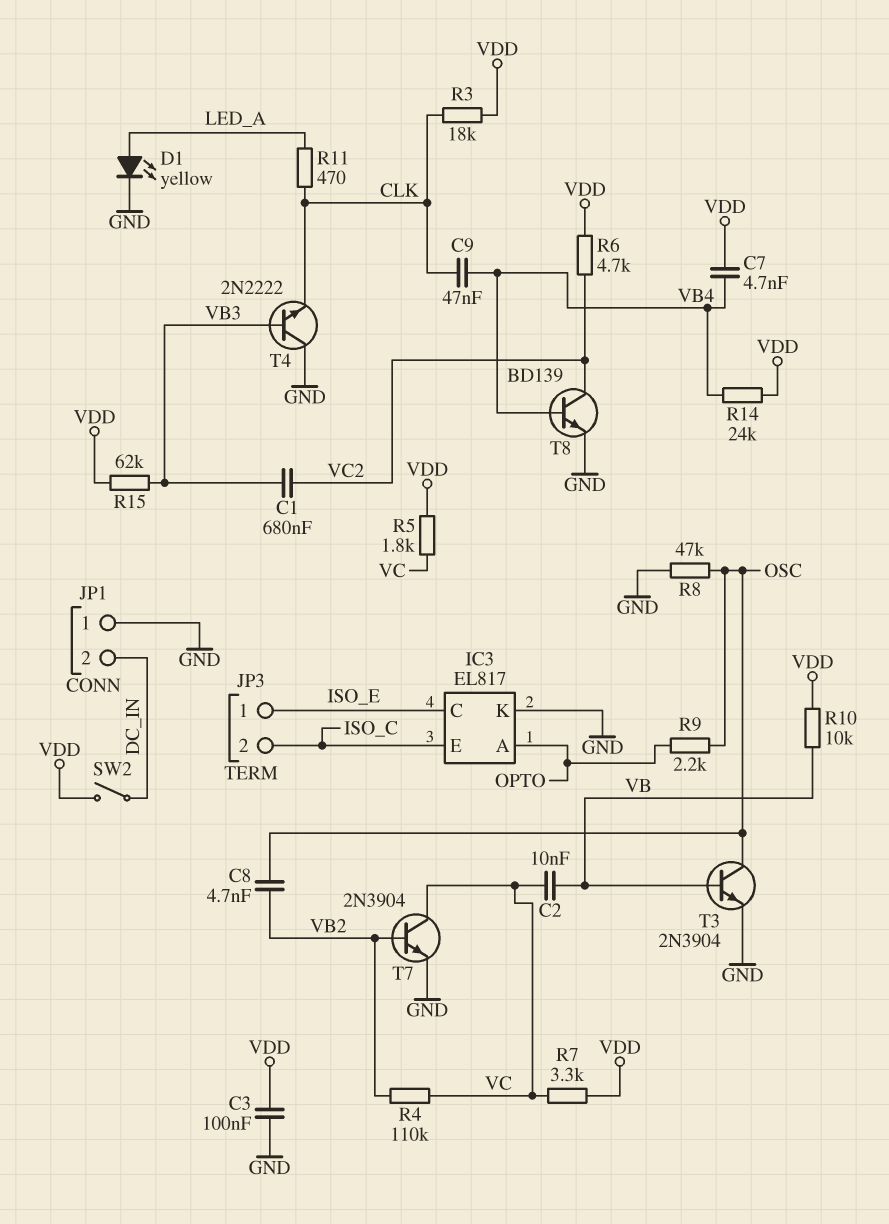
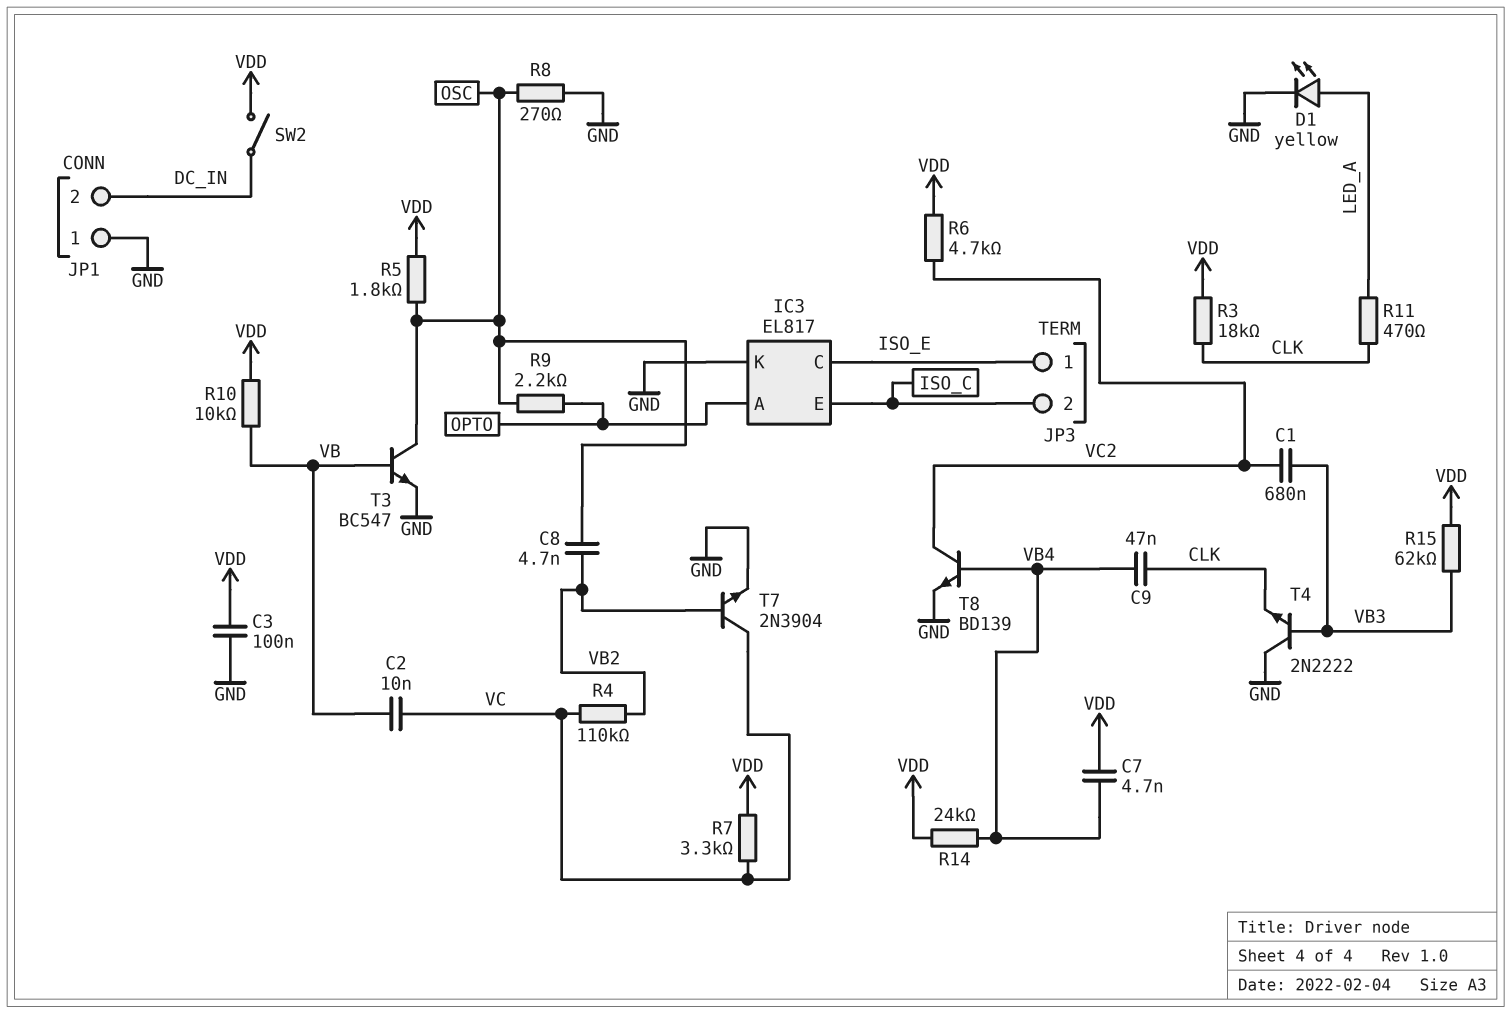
R5: 1.8k (VC, VDD) -> 1.8k (OSC, VDD)
R8: 47k (GND, OSC) -> 270 (GND, OSC)
T3: NPN 2N3904 (B VB, C OSC, E GND) -> NPN BC547 (B VB, C OSC, E GND)

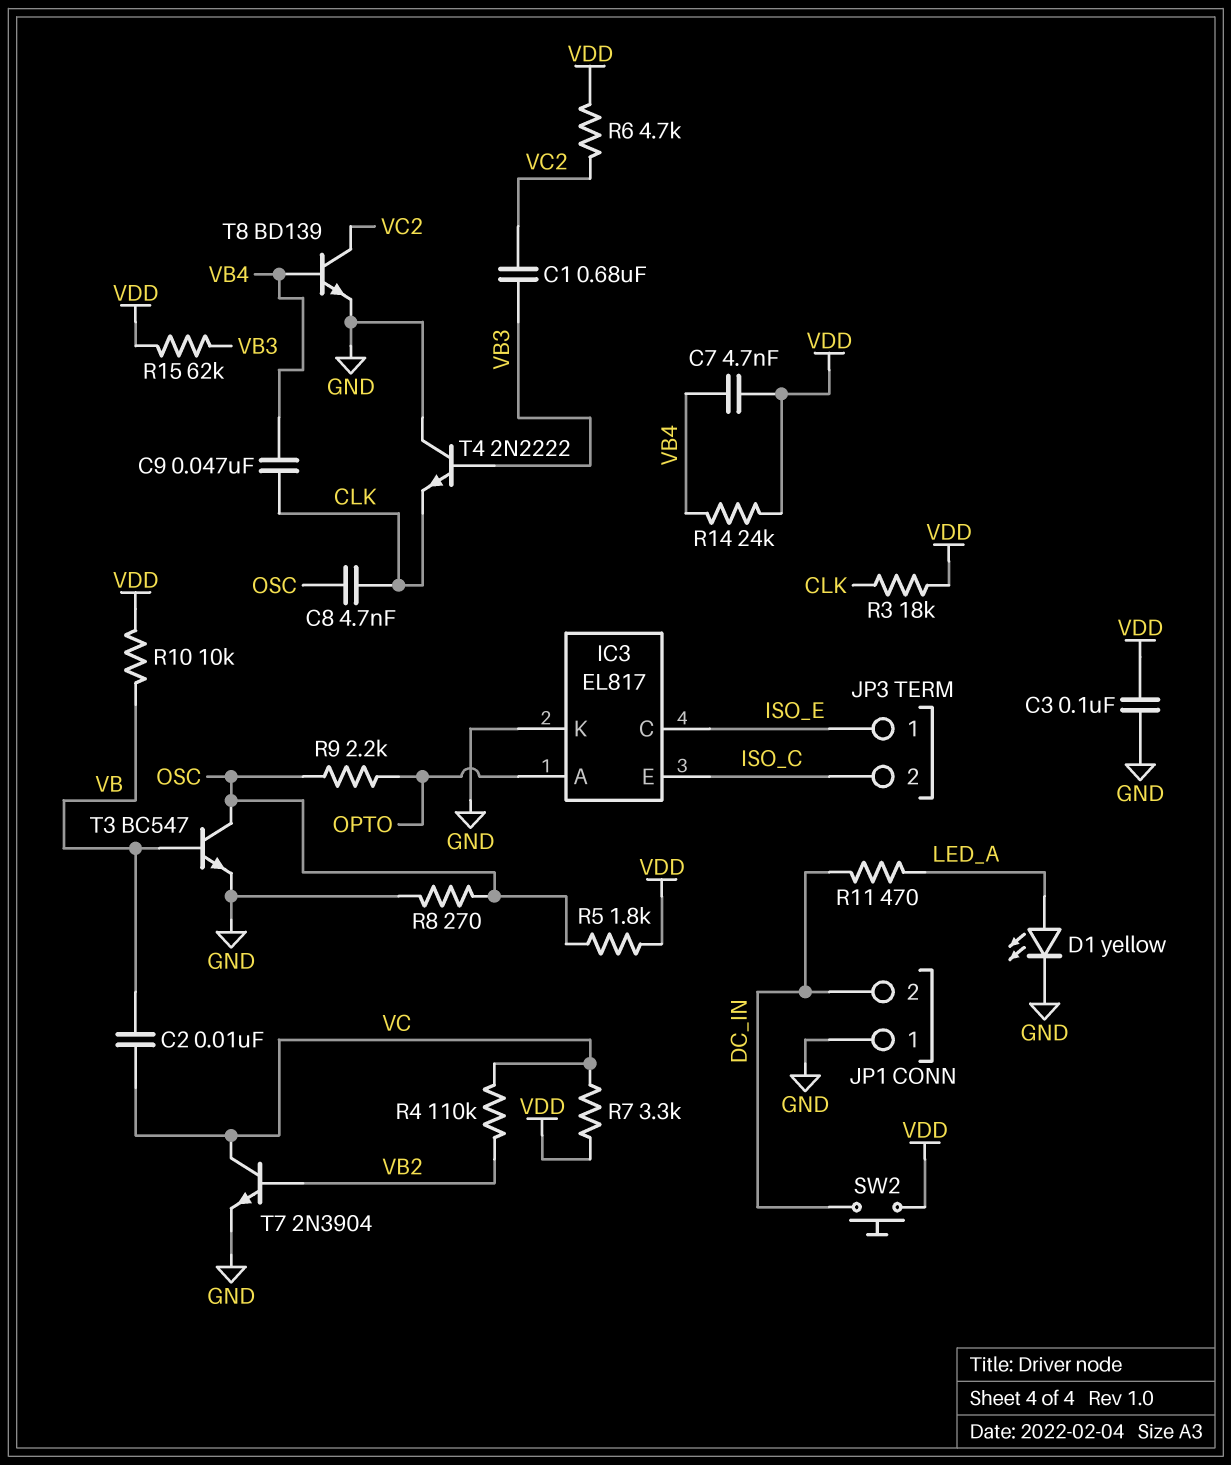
C8: 4.7nF (OSC, VB2) -> 4.7nF (CLK, OSC)
R11: 470 (CLK, LED_A) -> 470 (DC_IN, LED_A)
SW2: switch (DC_IN, VDD) -> button (DC_IN, VDD)

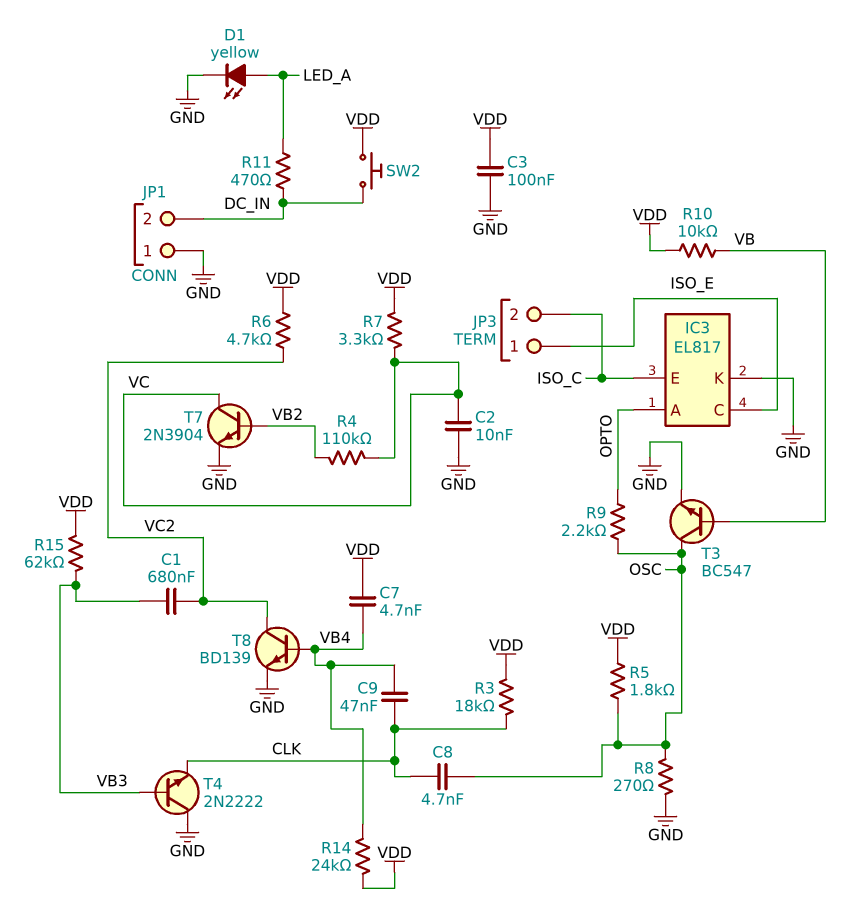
C2: 10nF (VB, VC) -> 10nF (GND, VC)

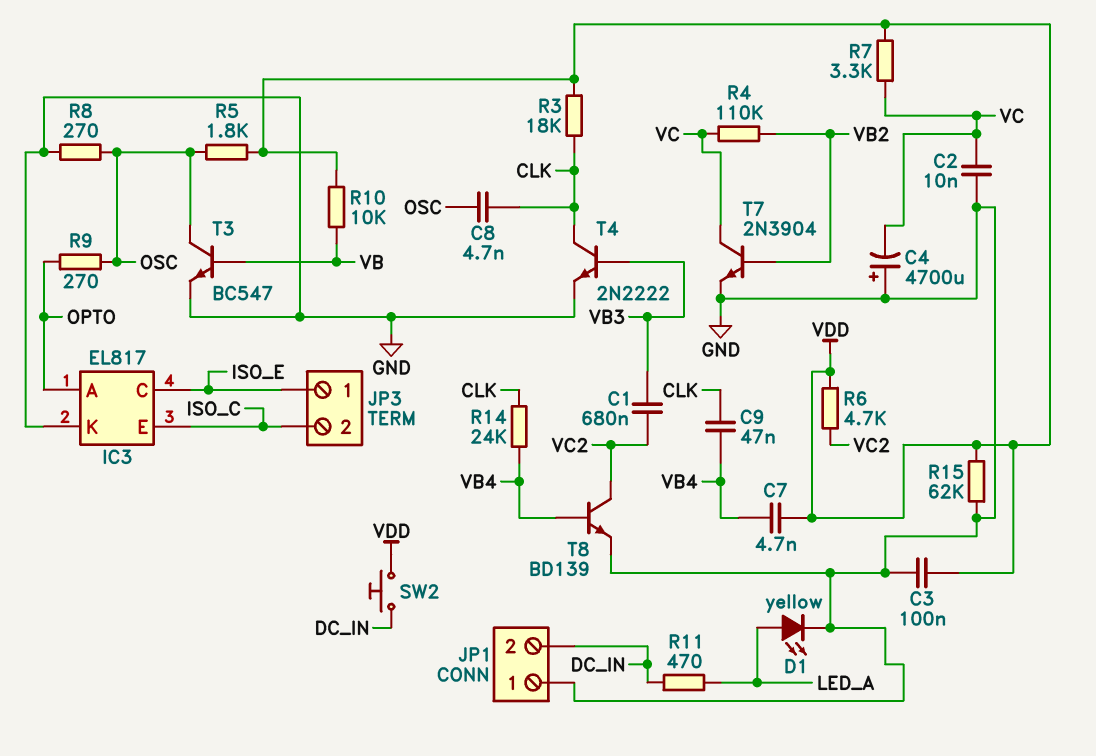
C4: none -> 4700uF (plus GND, minus VC)
R9: 2.2k (OPTO, OSC) -> 270 (OPTO, OSC)
R14: 24k (VB4, VDD) -> 24k (CLK, VB4)
R15: 62k (VB3, VDD) -> 62k (GND, VDD)
T4: NPN 2N2222 (B VB3, C GND, E CLK) -> NPN 2N2222 (B VB3, C CLK, E GND)

